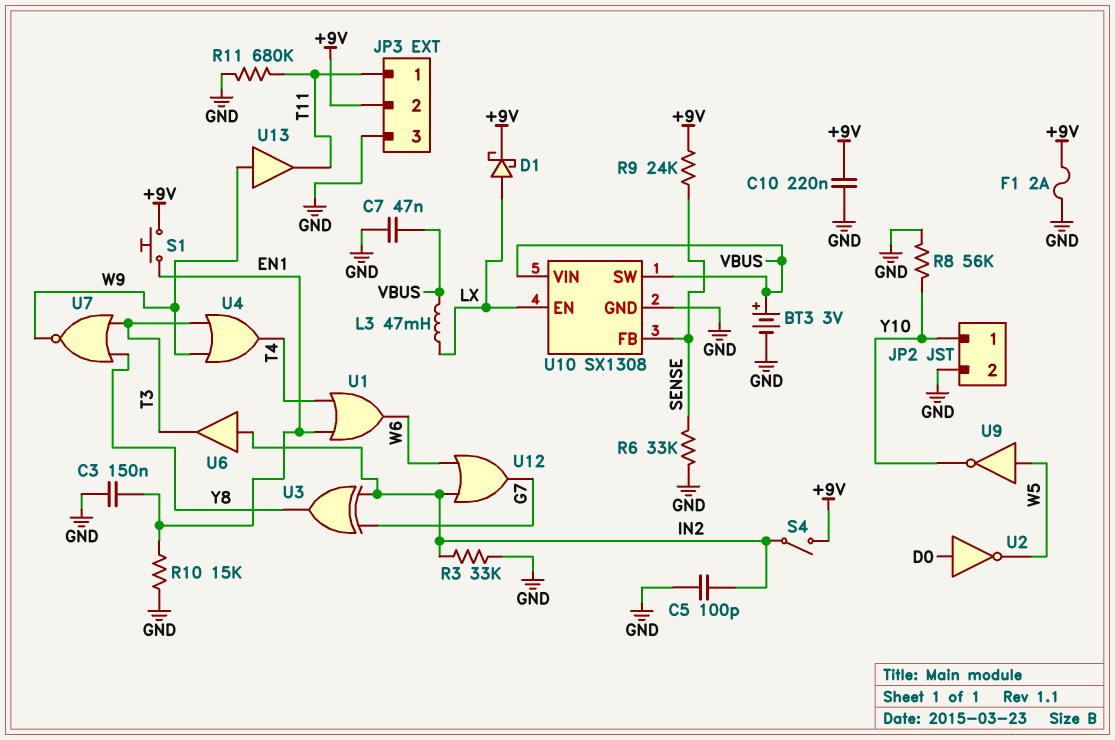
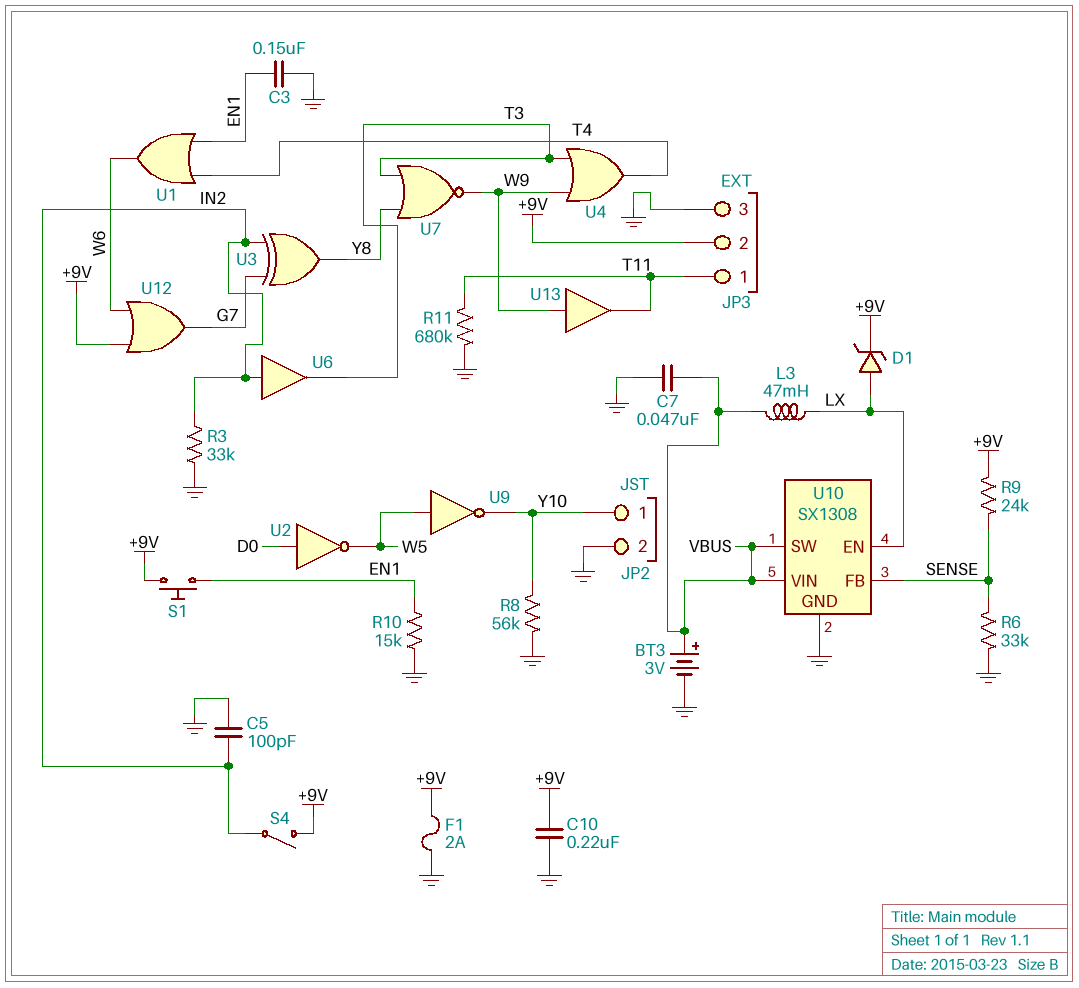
D1: schottky (A LX, K +9V) -> zener (A LX, K +9V)
U12: OR (in IN2, in W6, out G7) -> OR (in +9V, in W6, out G7)

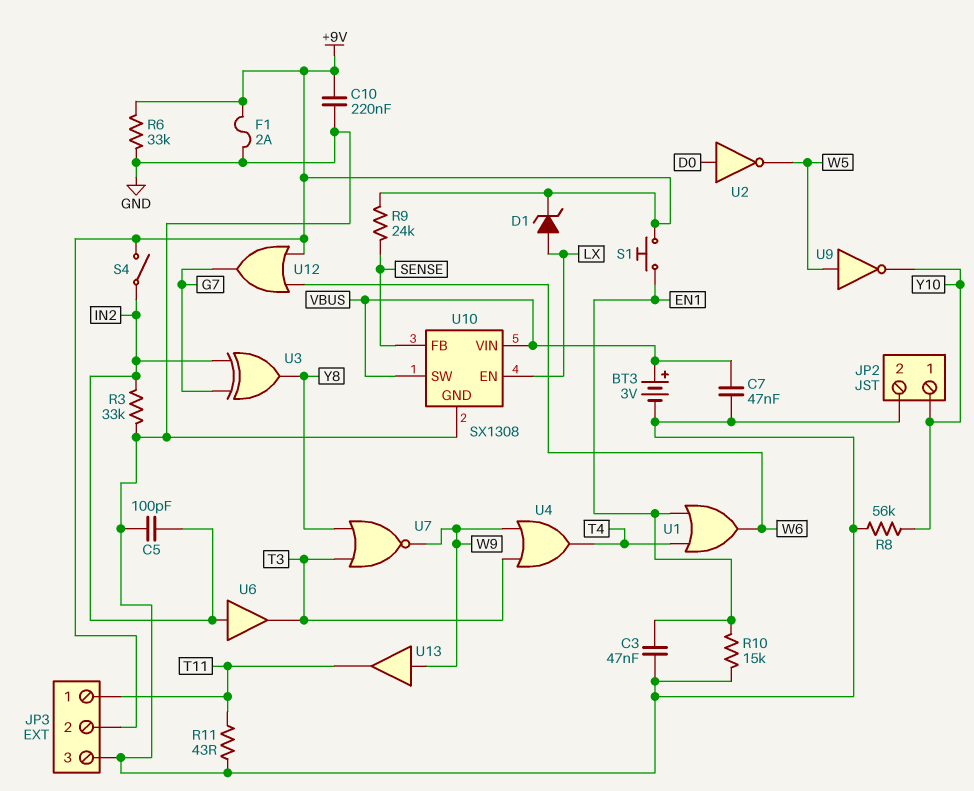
C3: 150nF (EN1, GND) -> 47nF (EN1, GND)
L3: 47mH (LX, VBUS) -> none
R6: 33k (GND, SENSE) -> 33k (+9V, GND)
R11: 680k (GND, T11) -> 43 (GND, T11)

